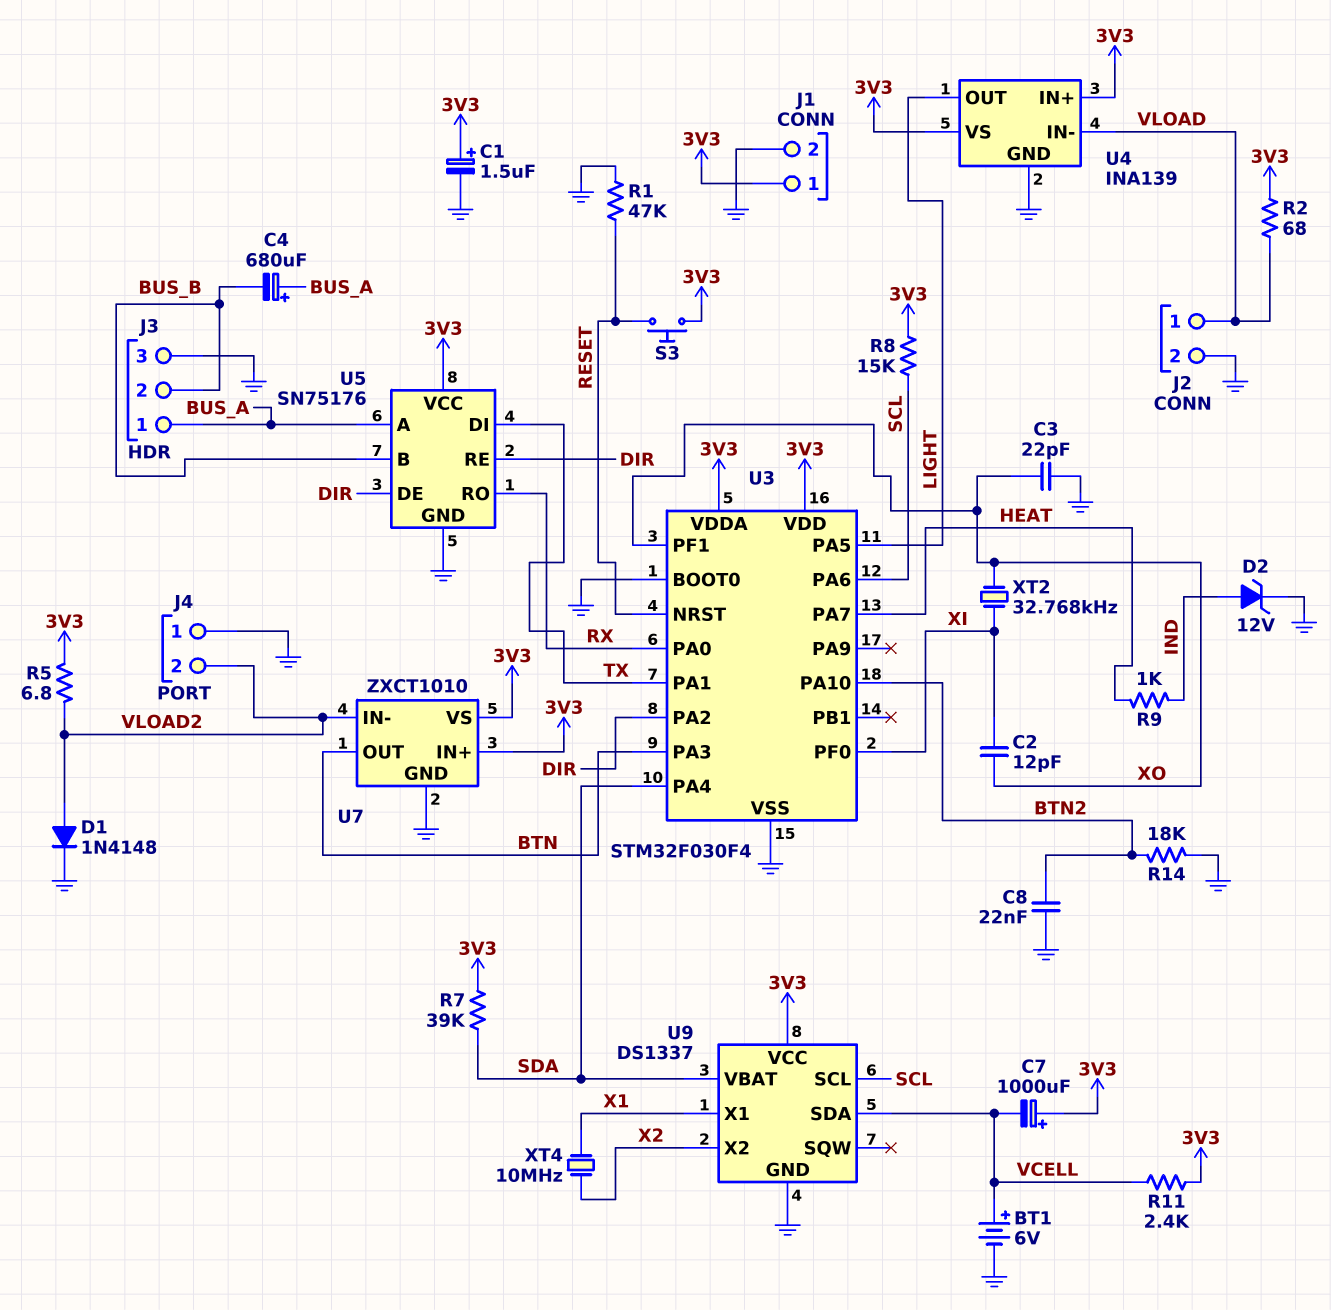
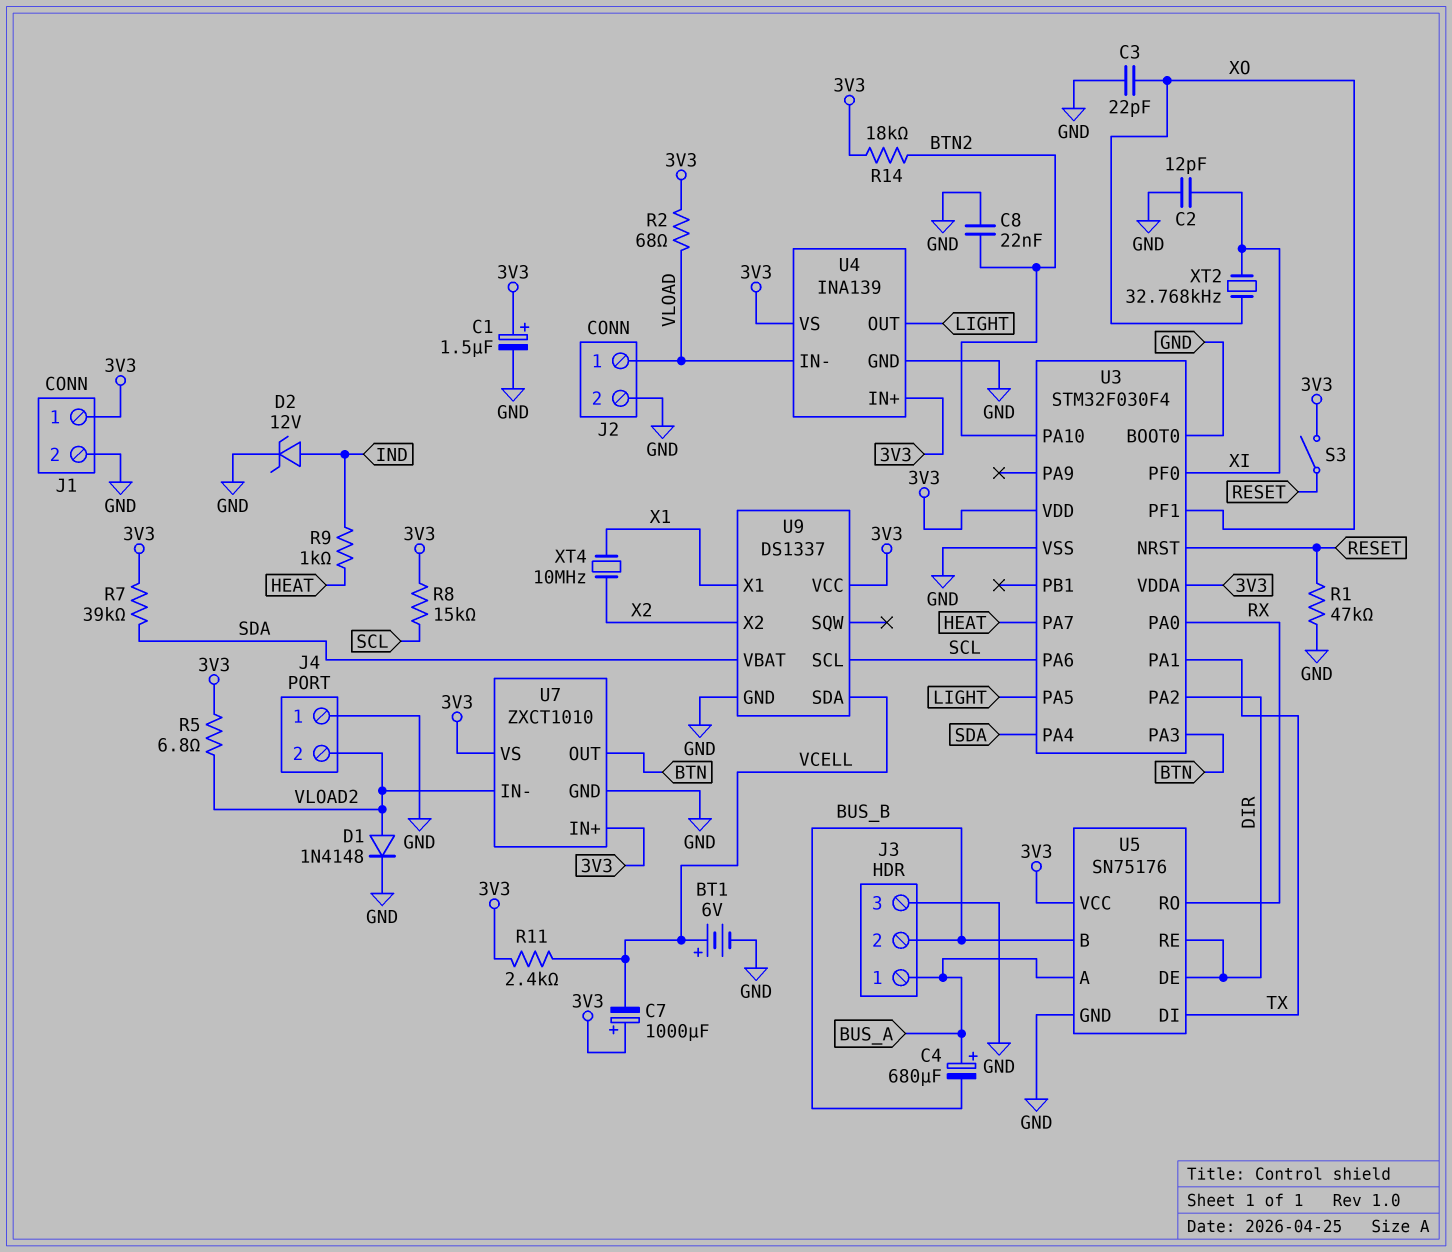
C2: 12pF (XI, XO) -> 12pF (GND, XI)
R14: 18k (BTN2, GND) -> 18k (3V3, BTN2)
S3: button (3V3, RESET) -> switch (3V3, RESET)

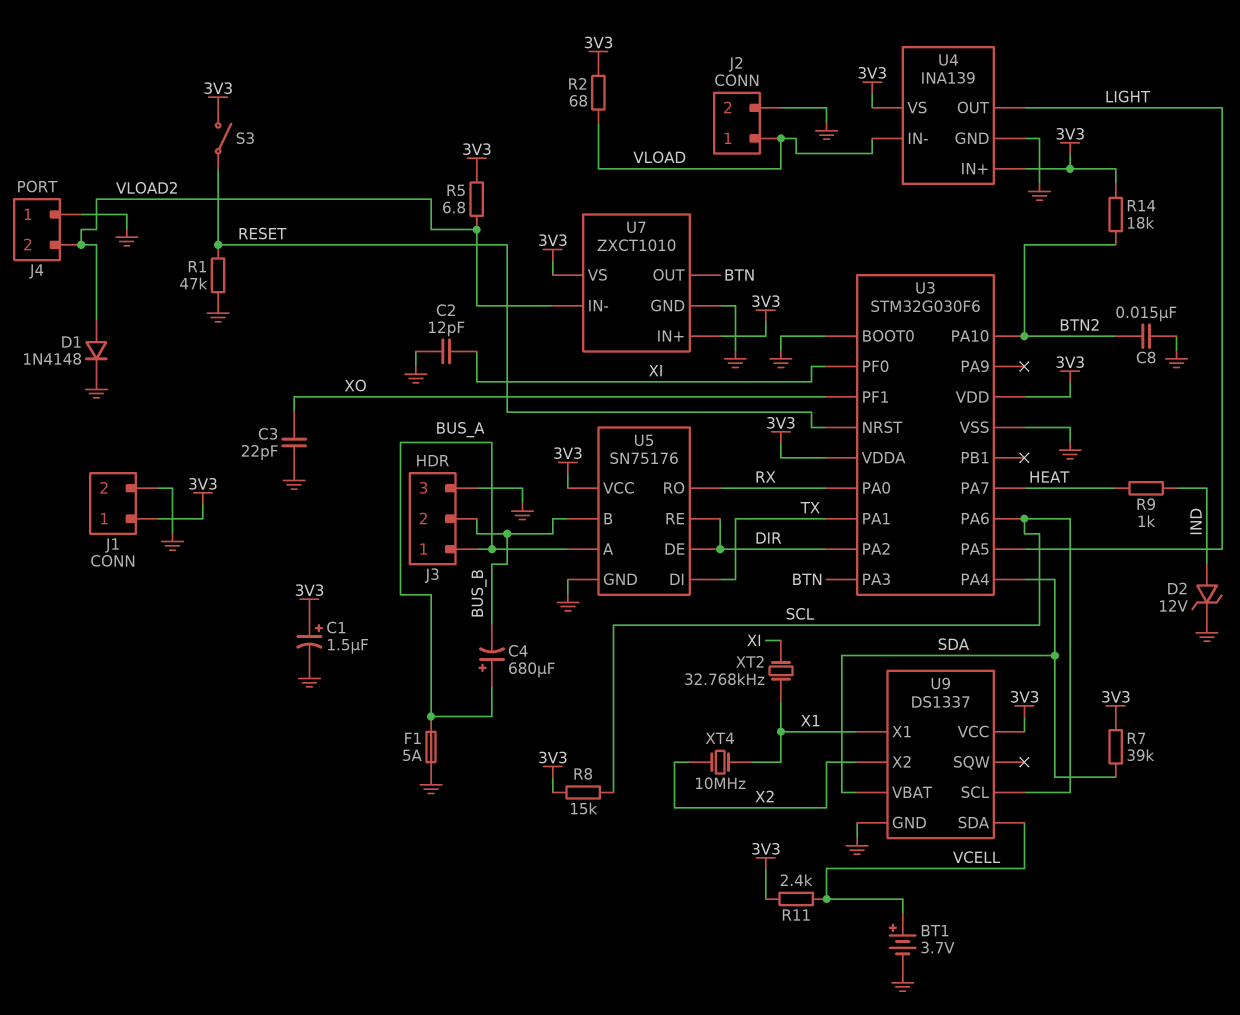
BT1: 6V (plus VCELL, minus GND) -> 3.7V (plus VCELL, minus GND)
C7: 1000uF (plus 3V3, minus VCELL) -> none
C8: 22nF (BTN2, GND) -> 15nF (BTN2, GND)
F1: none -> 5A (BUS_A, GND)
U3: STM32F030F4 -> STM32G030F6
XT2: 32.768kHz (XI, XO) -> 32.768kHz (X1, XI)

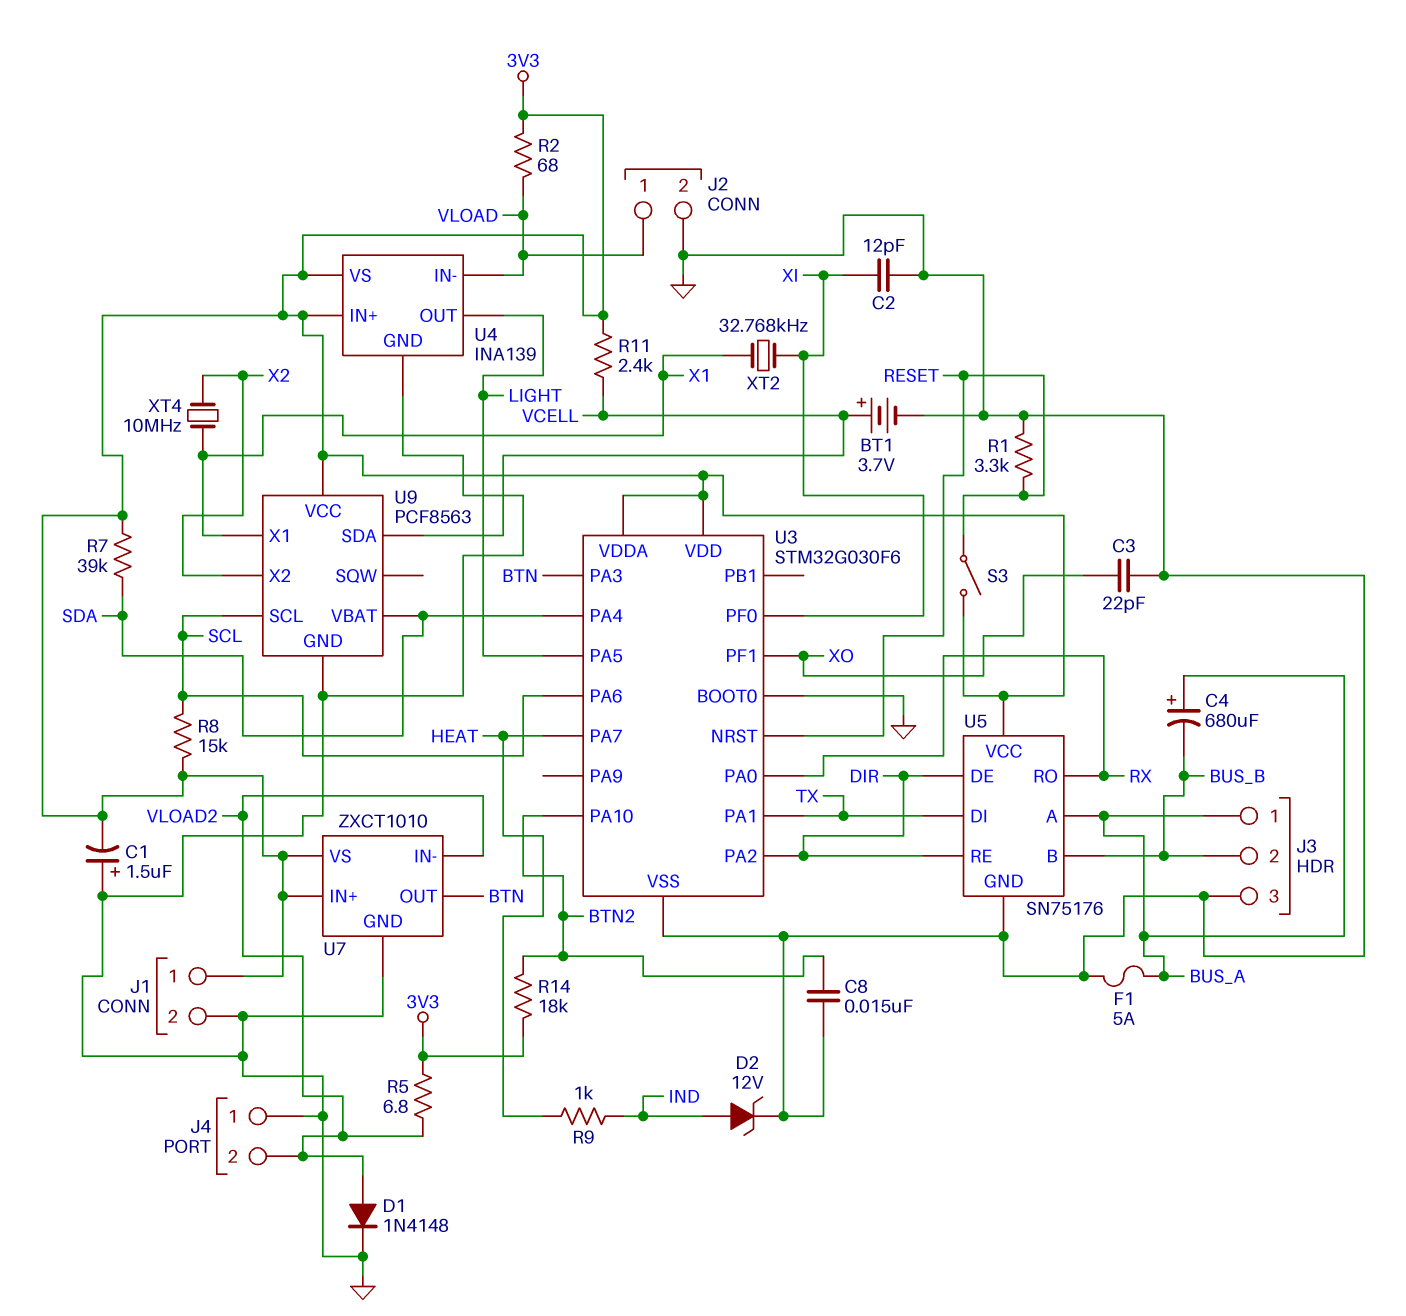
C1: 1.5uF (plus 3V3, minus GND) -> 1.5uF (plus GND, minus 3V3)
R1: 47k (GND, RESET) -> 3.3k (GND, RESET)
U9: DS1337 -> PCF8563

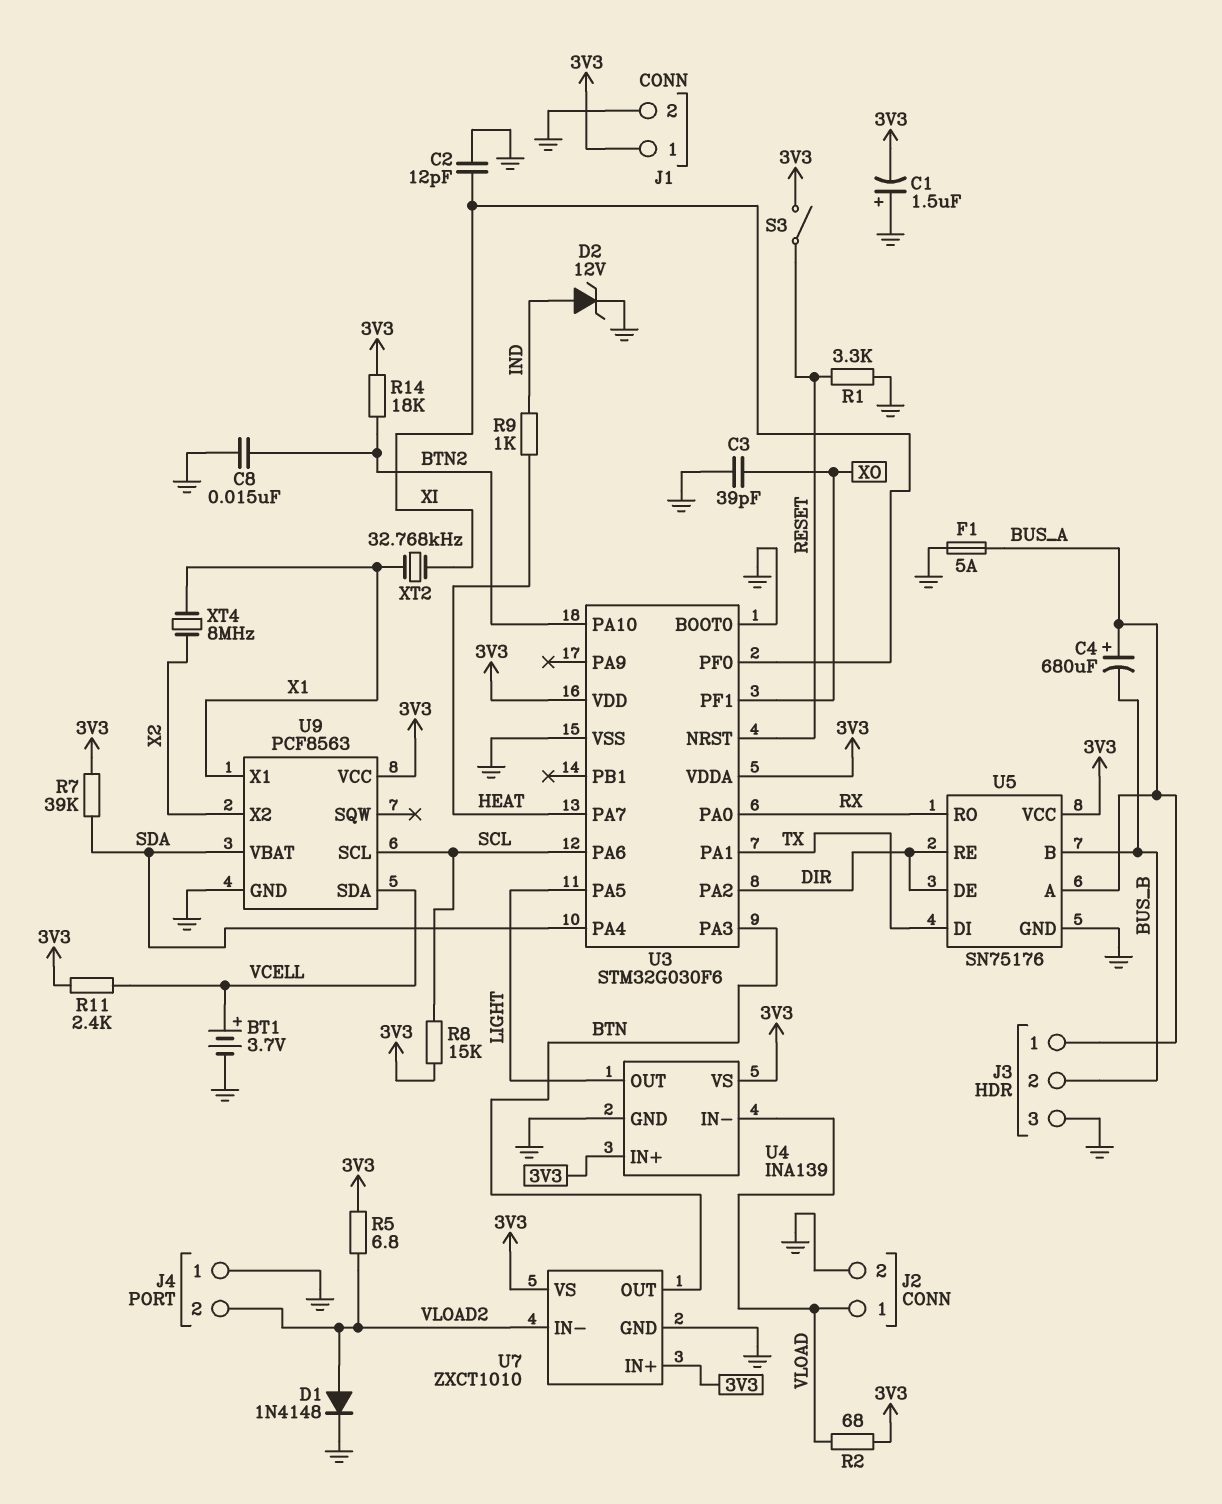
C3: 22pF (GND, XO) -> 39pF (GND, XO)
XT4: 10MHz (X1, X2) -> 8MHz (X1, X2)

